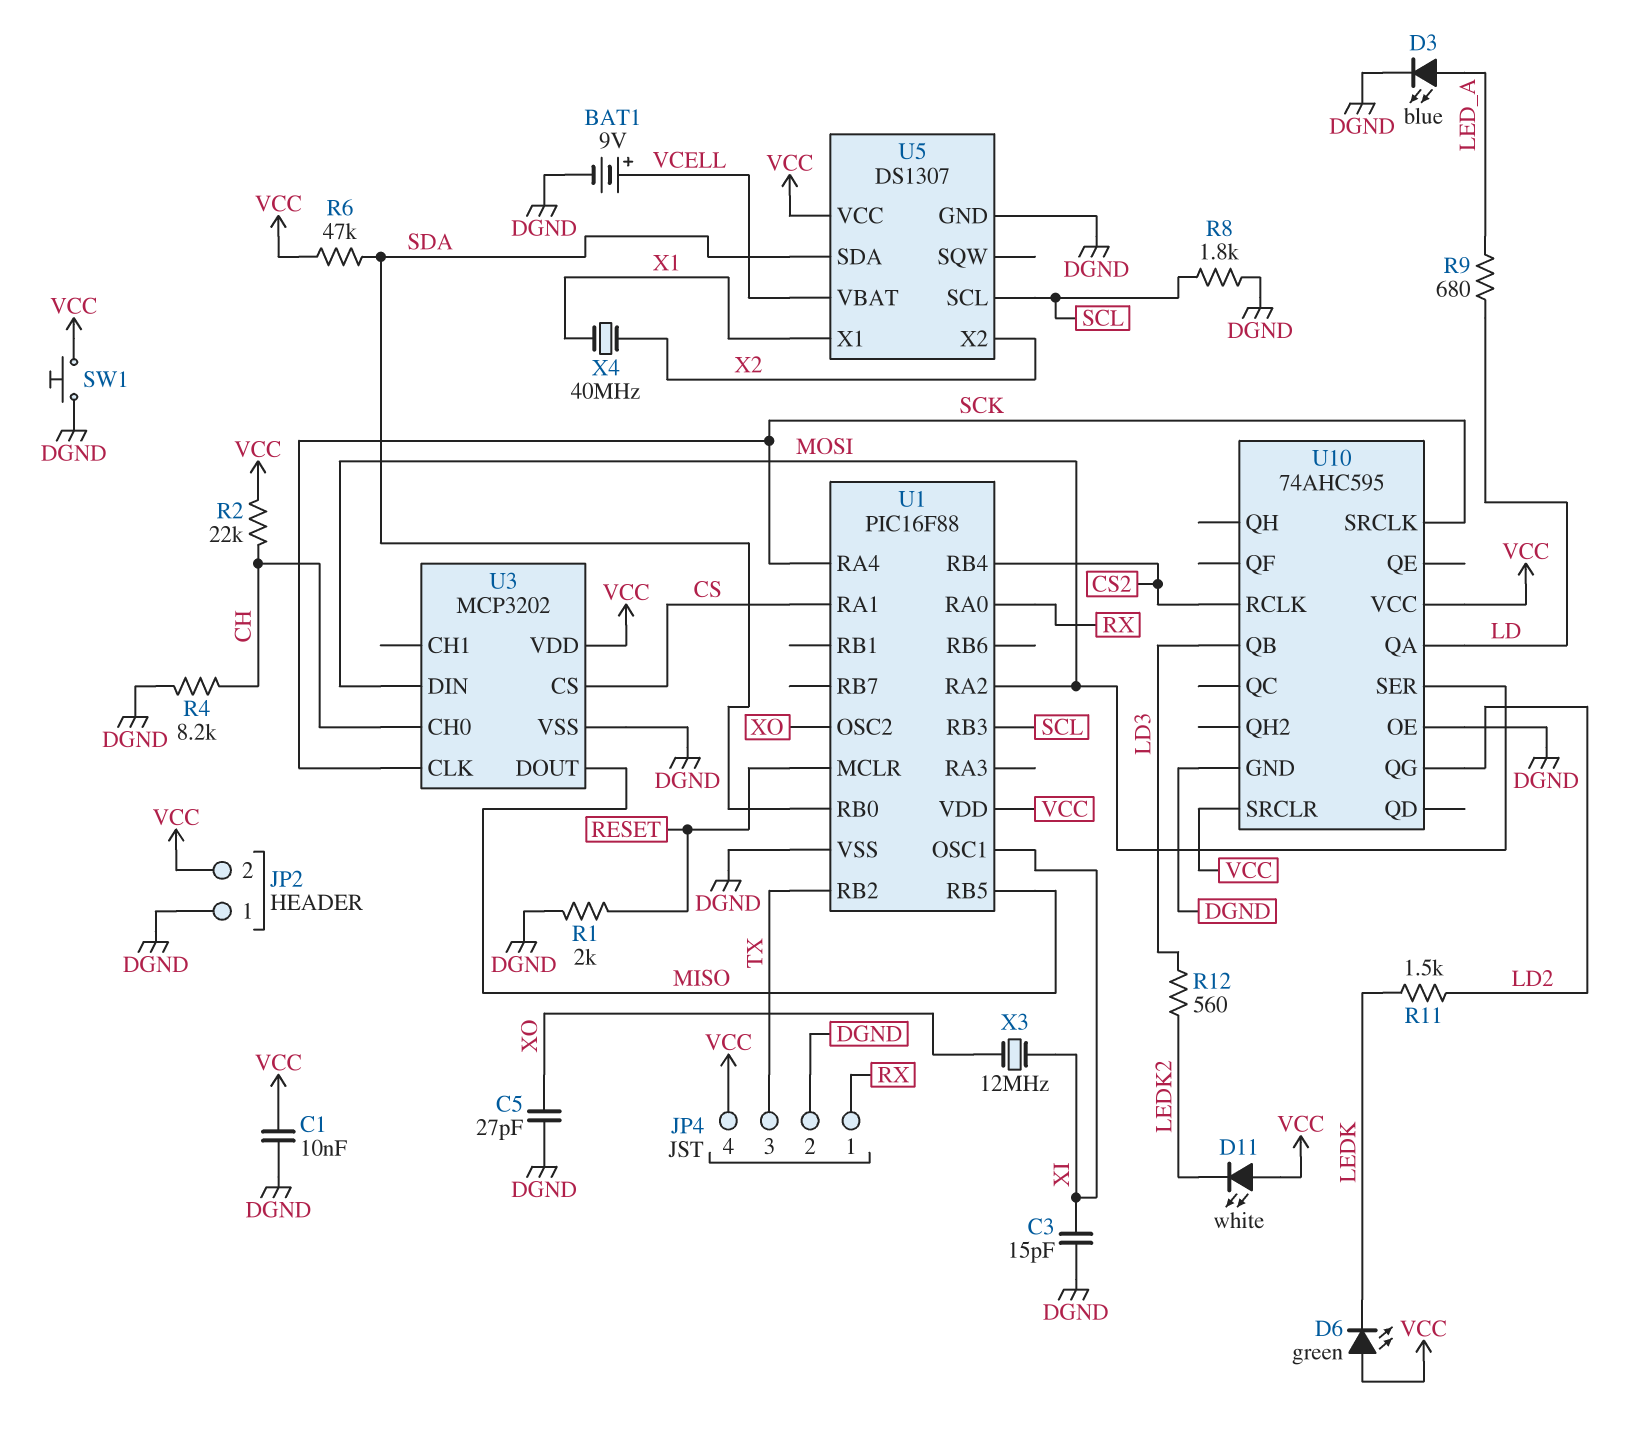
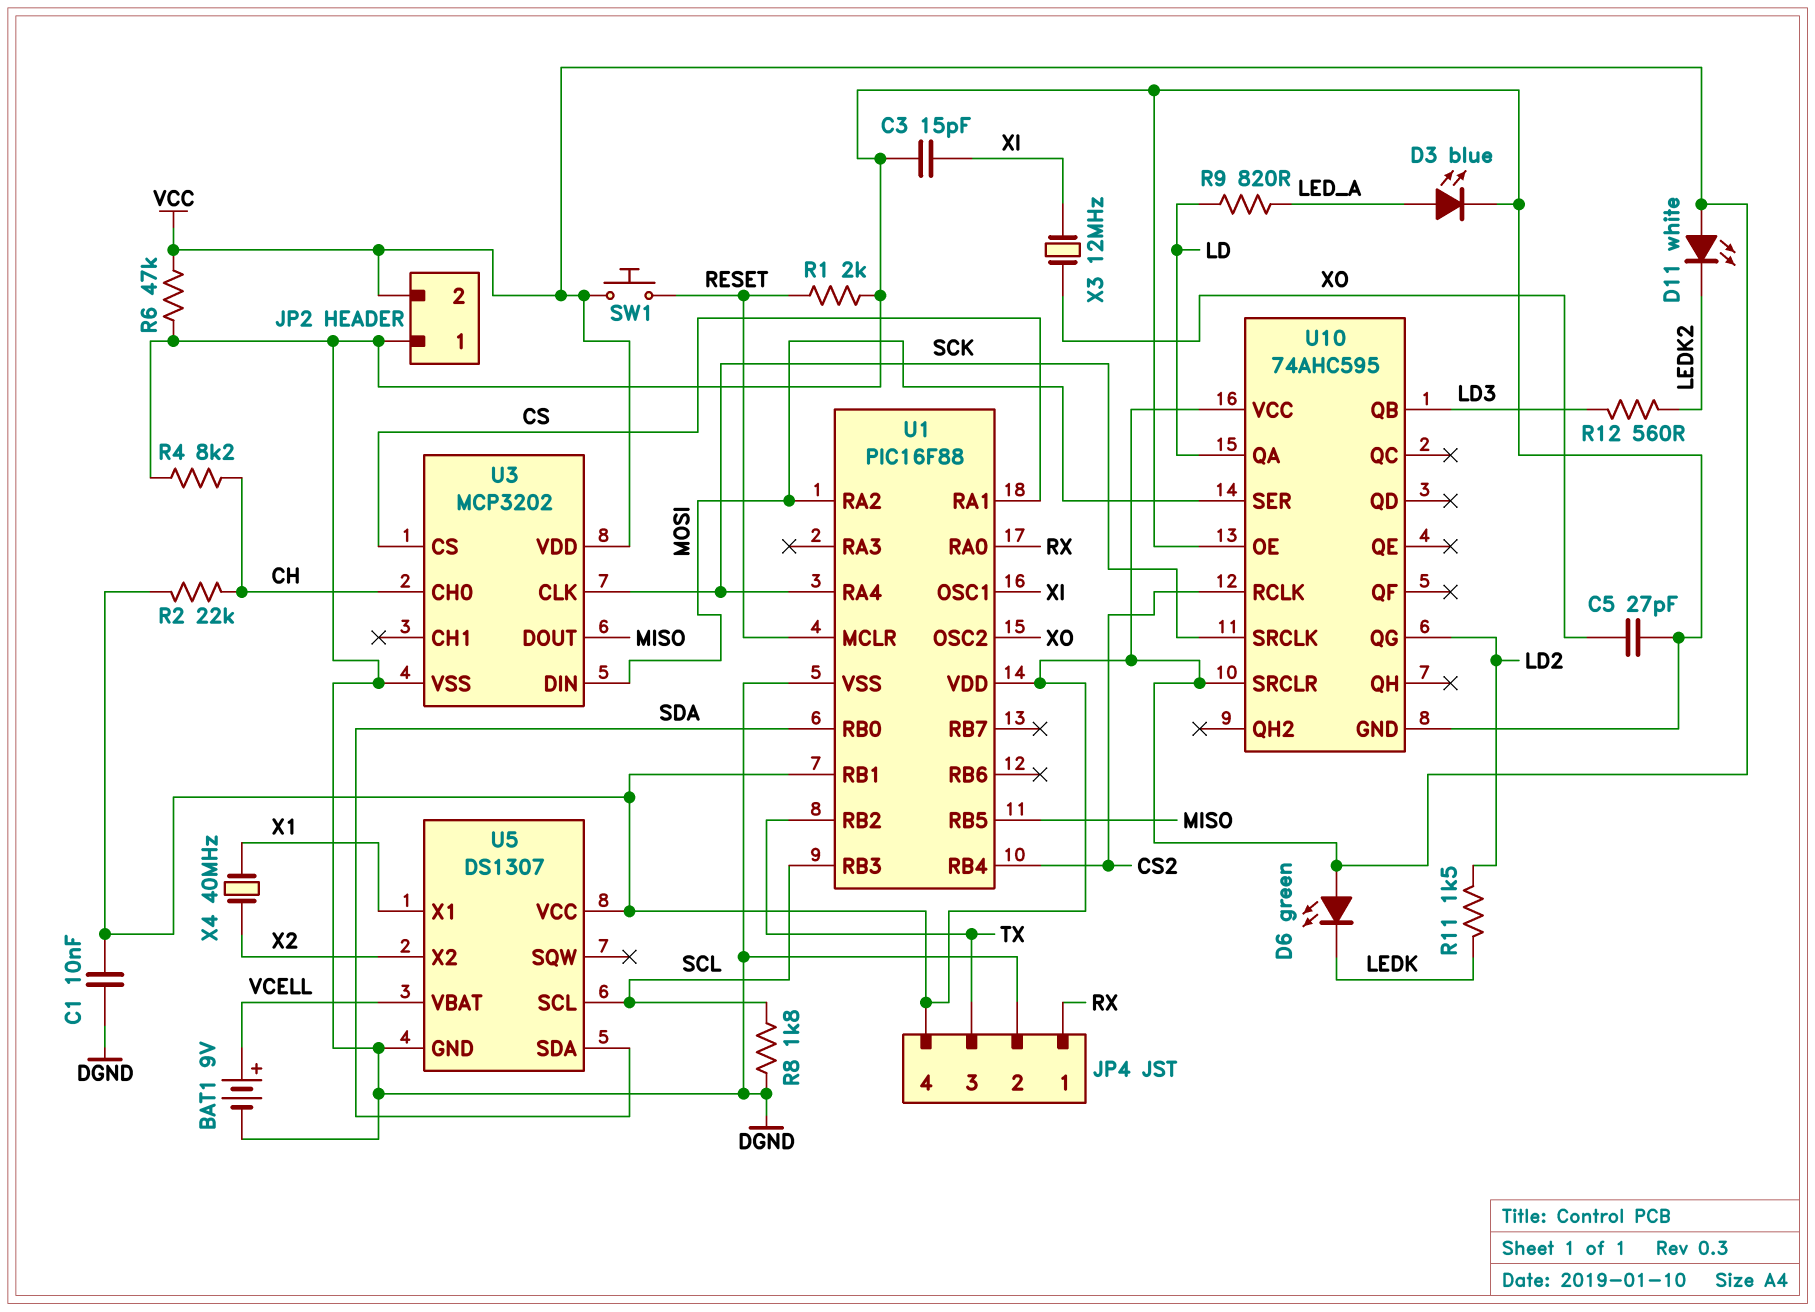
R6: 47k (SDA, VCC) -> 47k (DGND, VCC)
R9: 680 (LD, LED_A) -> 820 (LD, LED_A)
SW1: button (DGND, VCC) -> button (RESET, VCC)
U1 pin RB1: none -> VCC

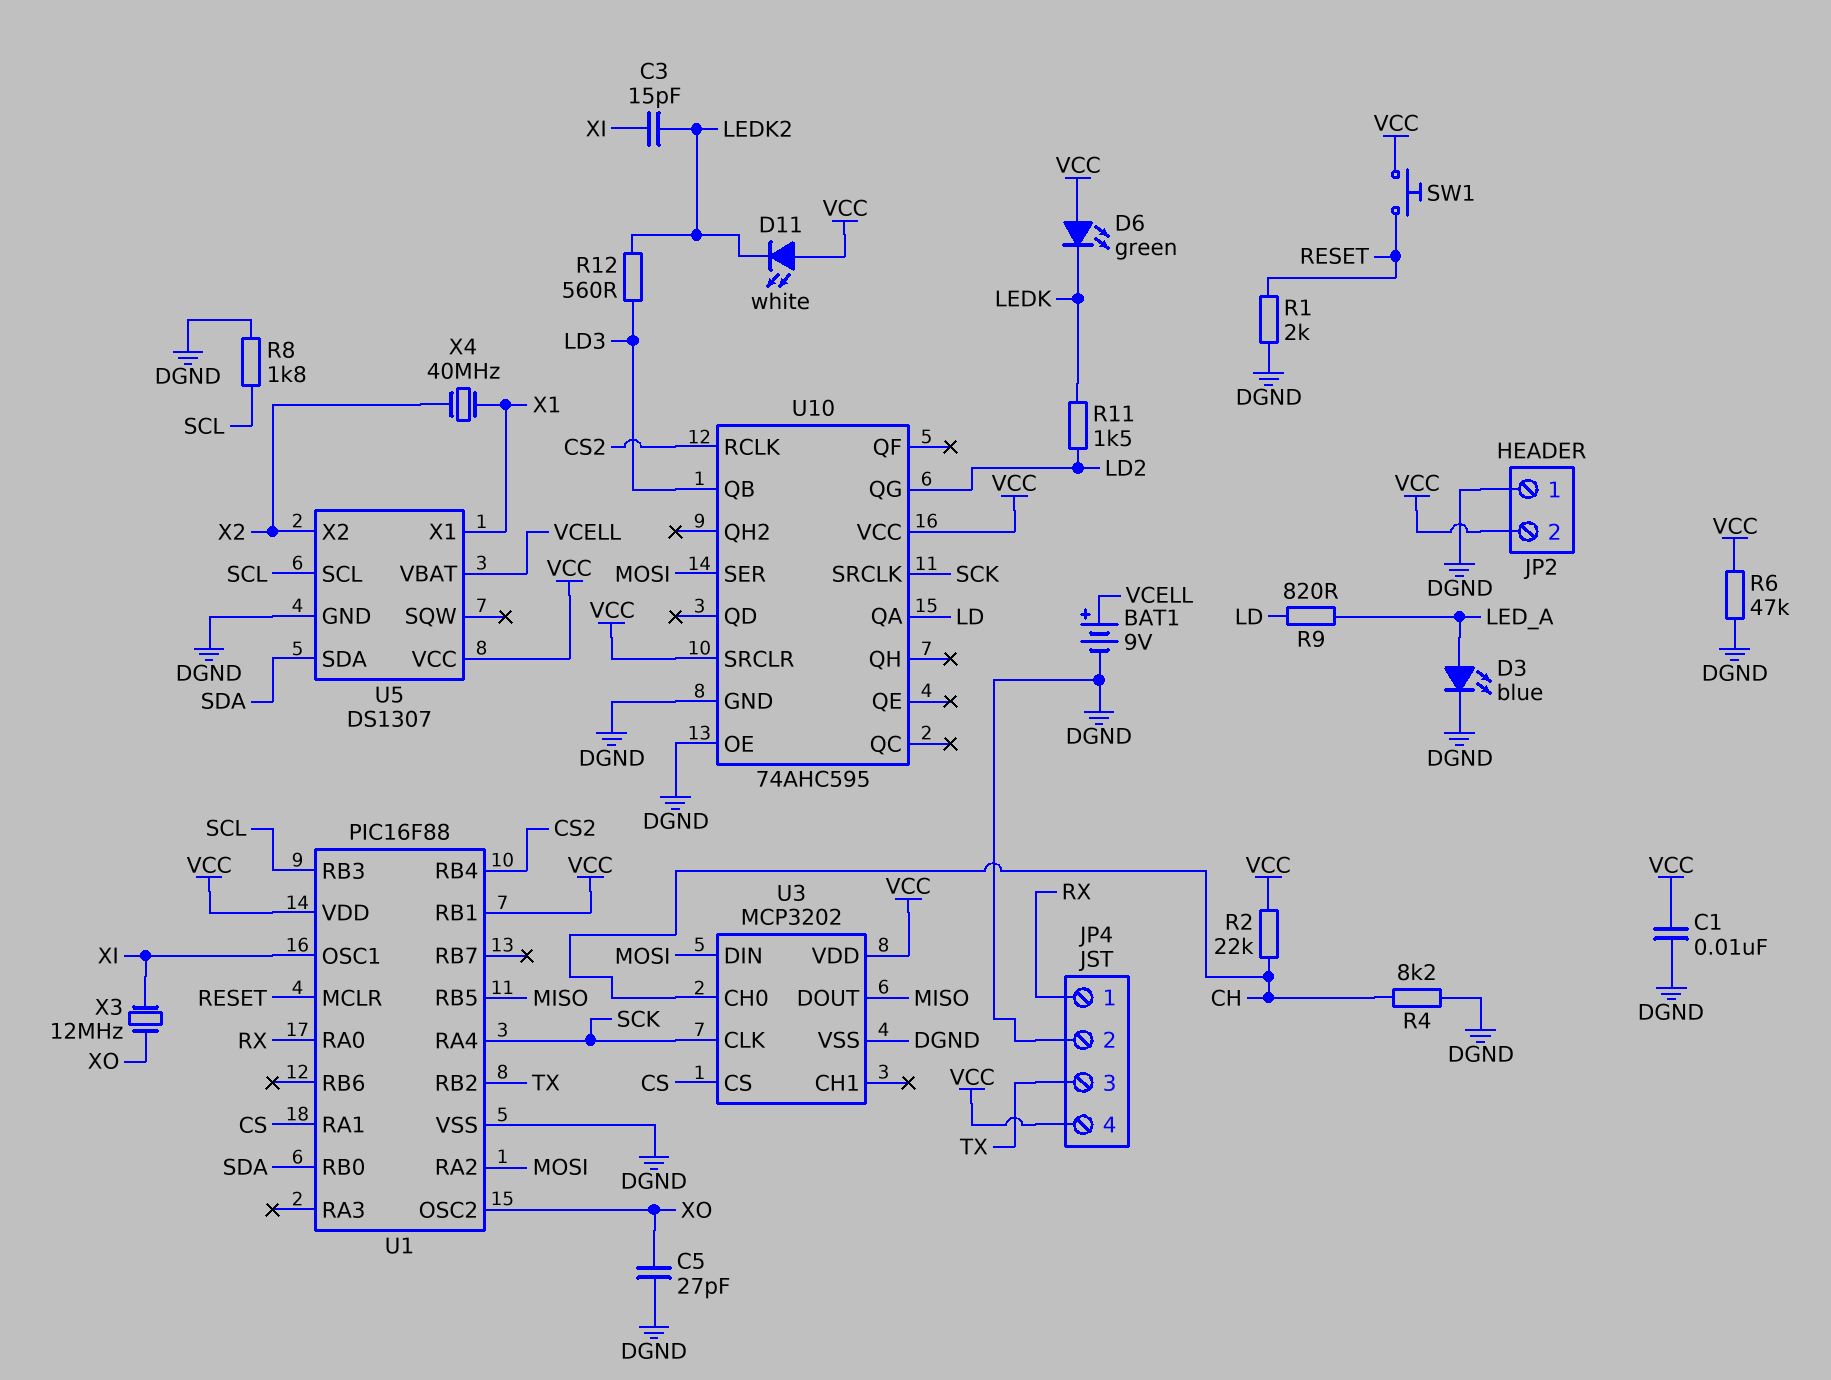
C3: 15pF (DGND, XI) -> 15pF (LEDK2, XI)

